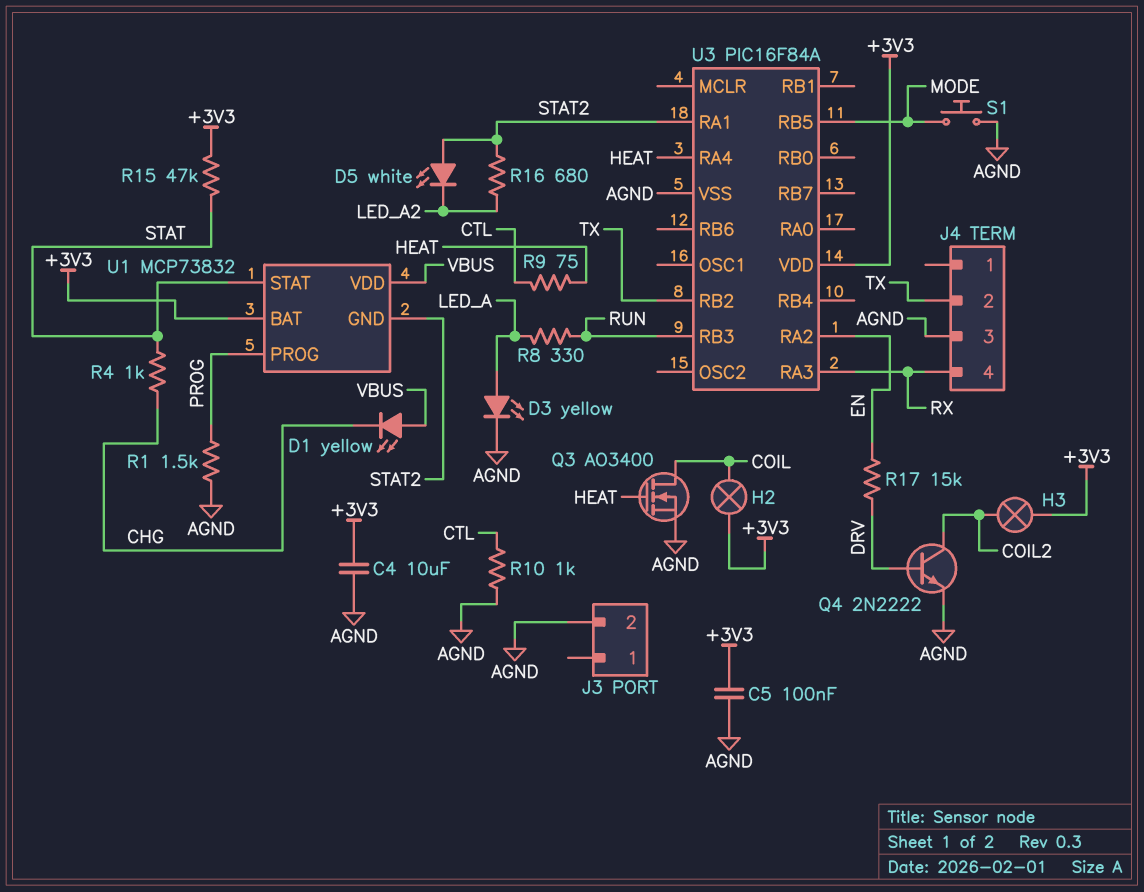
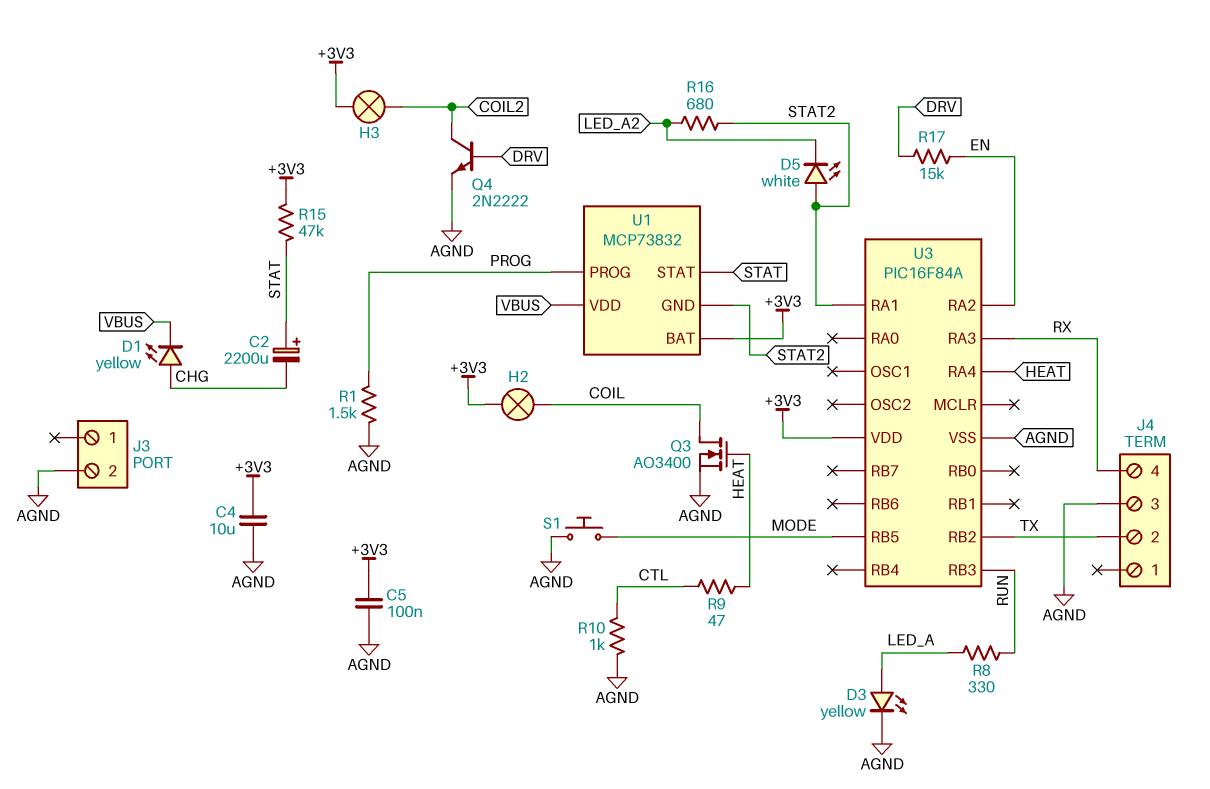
C2: none -> 2200uF (plus STAT, minus CHG)
D1: LED yellow (A VBUS, K CHG) -> LED yellow (A CHG, K VBUS)
R4: 1k (CHG, STAT) -> none
R9: 75 (CTL, HEAT) -> 47 (CTL, HEAT)

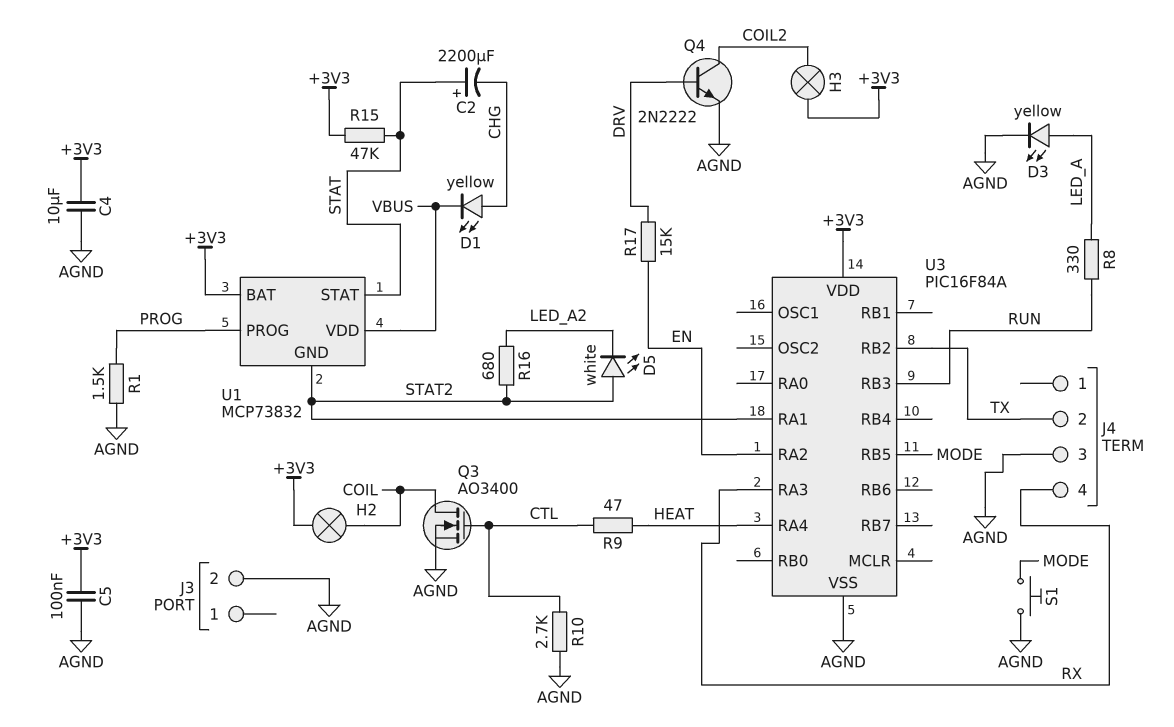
Q3: NMOS AO3400 (G HEAT, D COIL, S AGND) -> NMOS AO3400 (G CTL, D COIL, S AGND)
R10: 1k (AGND, CTL) -> 2.7k (AGND, CTL)

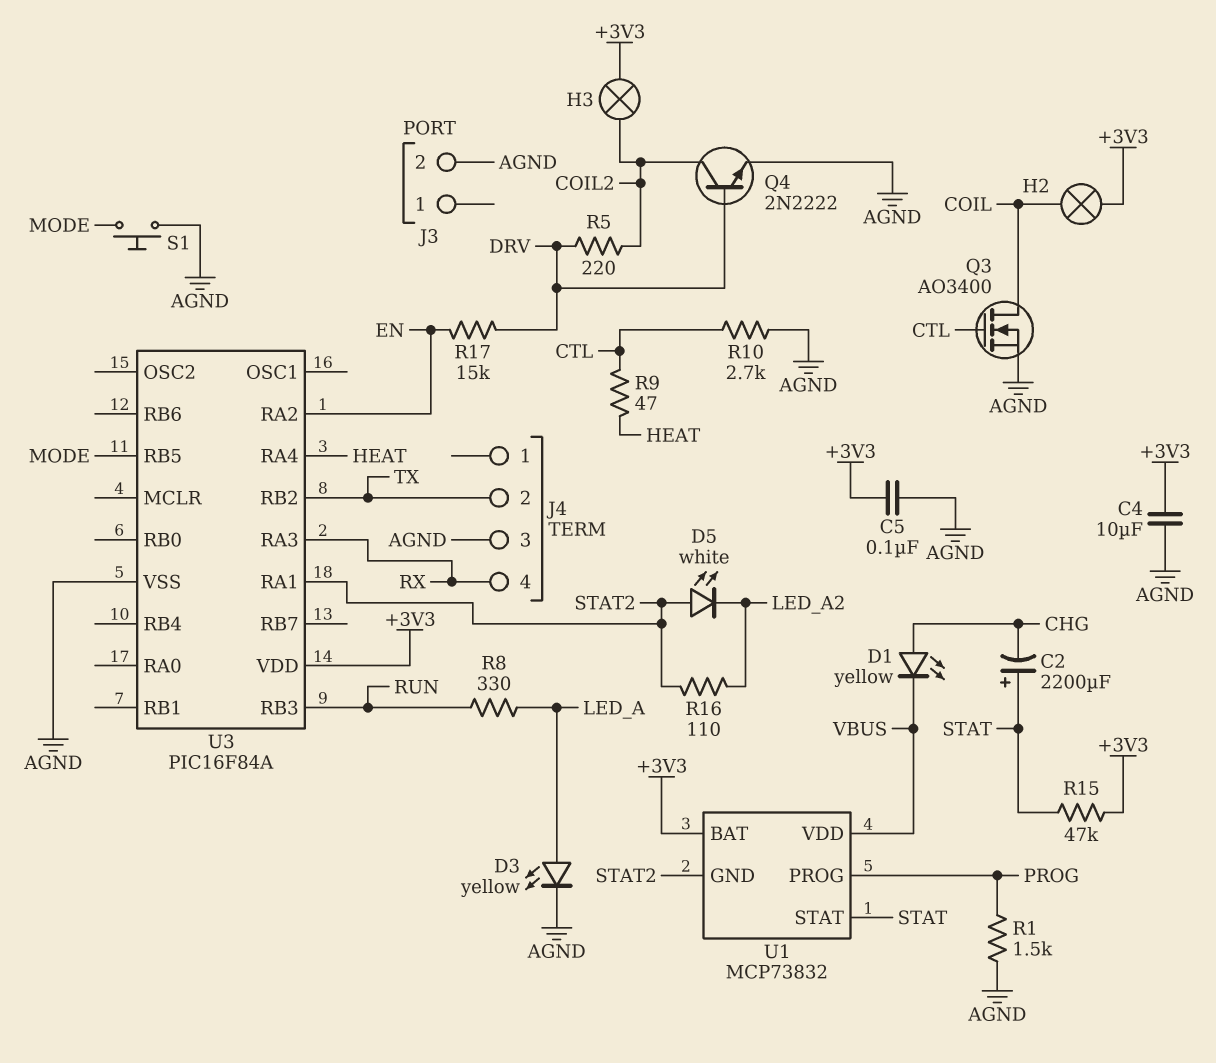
R5: none -> 220 (COIL2, DRV)
R16: 680 (LED_A2, STAT2) -> 110 (LED_A2, STAT2)

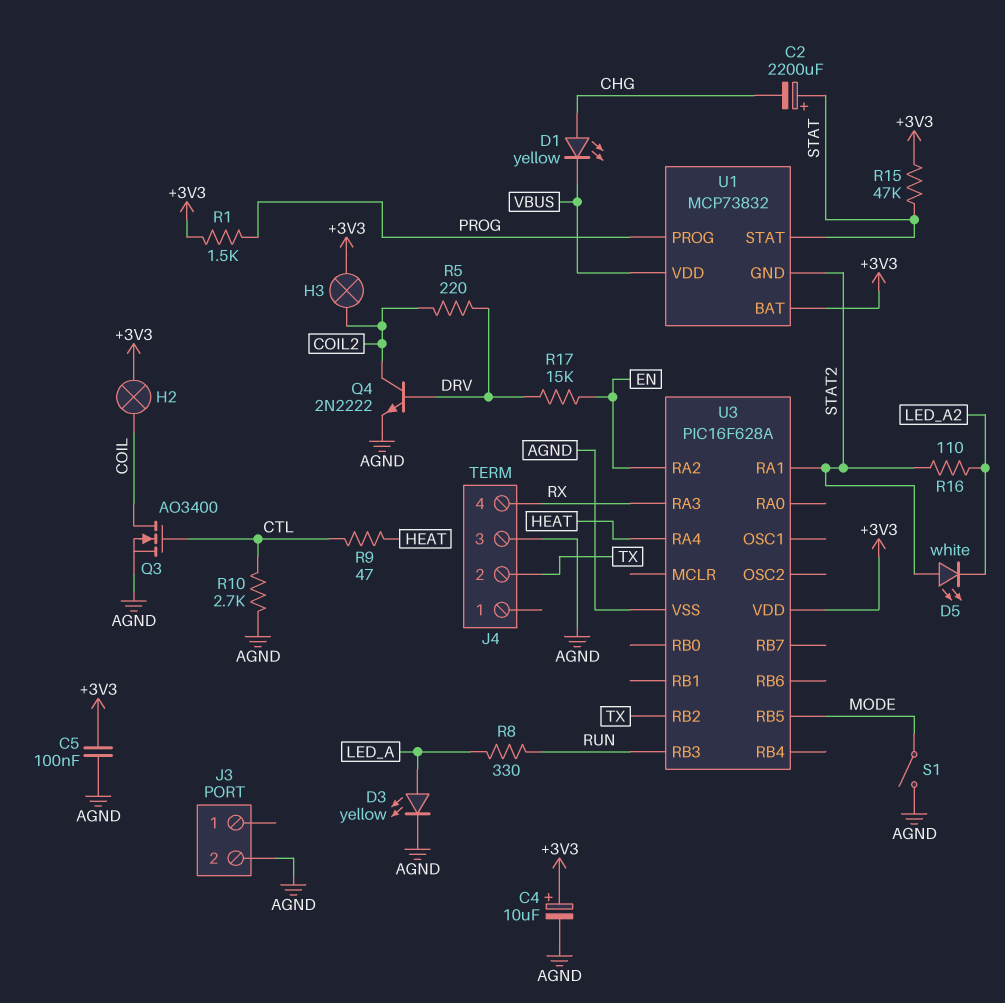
C4: 10uF (+3V3, AGND) -> 10uF (plus +3V3, minus AGND)
R1: 1.5k (AGND, PROG) -> 1.5k (+3V3, PROG)
S1: button (AGND, MODE) -> switch (AGND, MODE)
U3: PIC16F84A -> PIC16F628A

